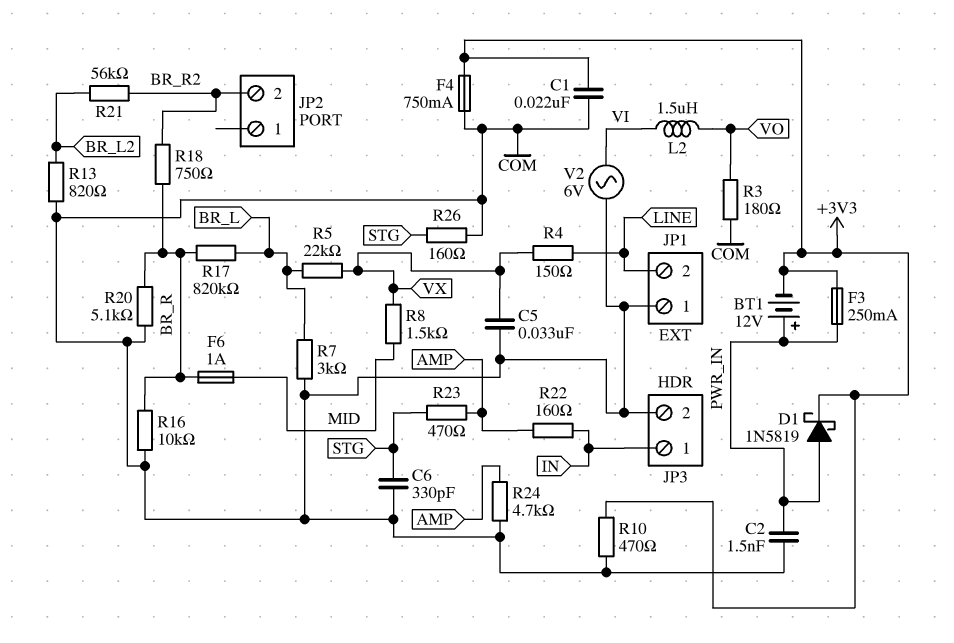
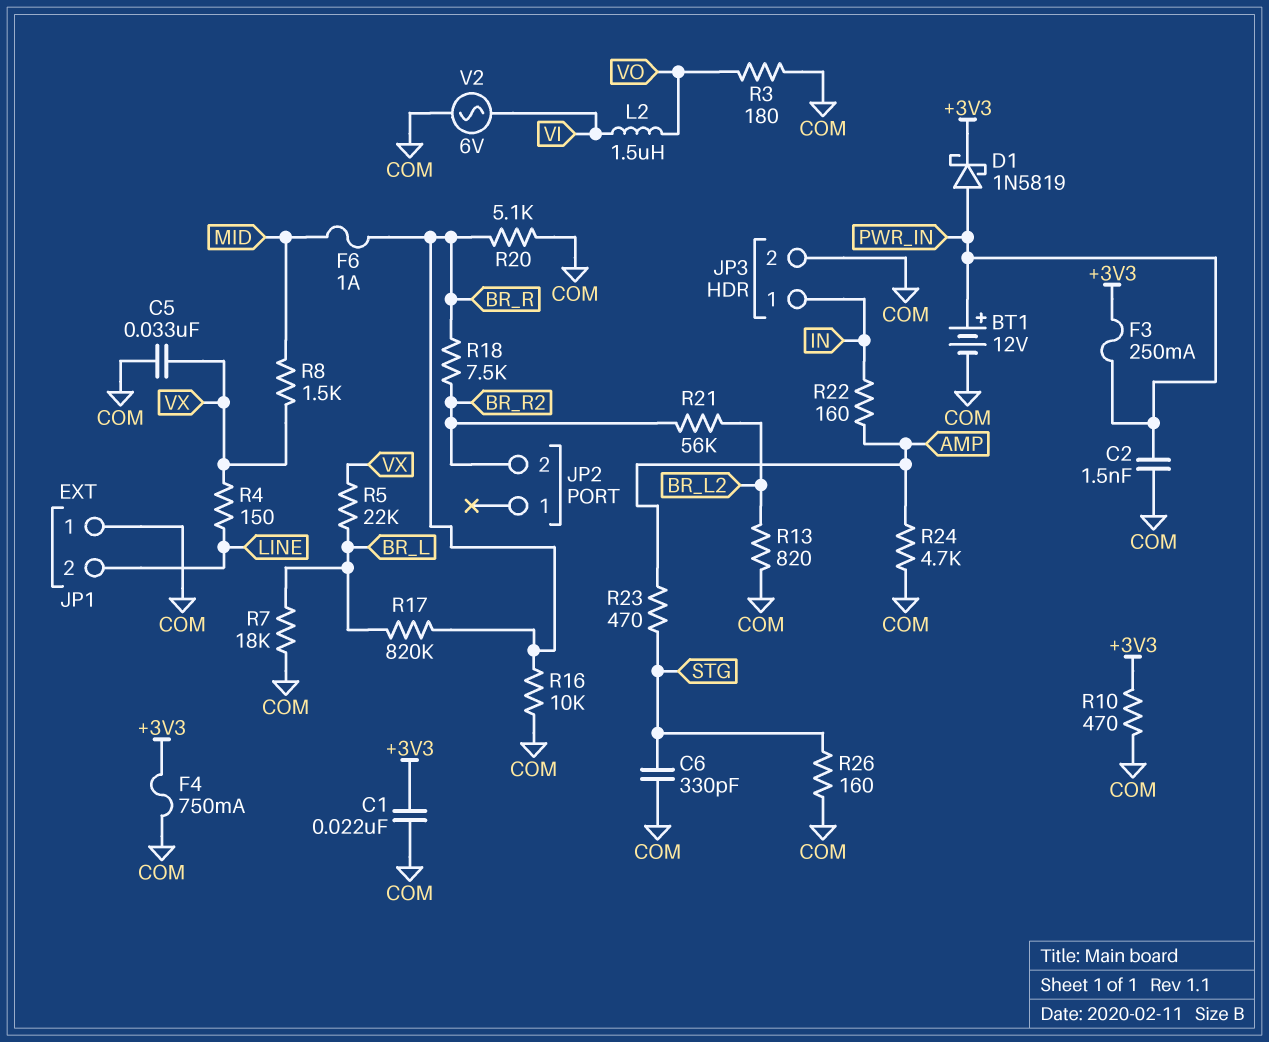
BT1: 12V (plus PWR_IN, minus +3V3) -> 12V (plus PWR_IN, minus COM)
R7: 3k (BR_L, COM) -> 18k (BR_L, COM)
R18: 750 (BR_R, BR_R2) -> 7.5k (BR_R, BR_R2)

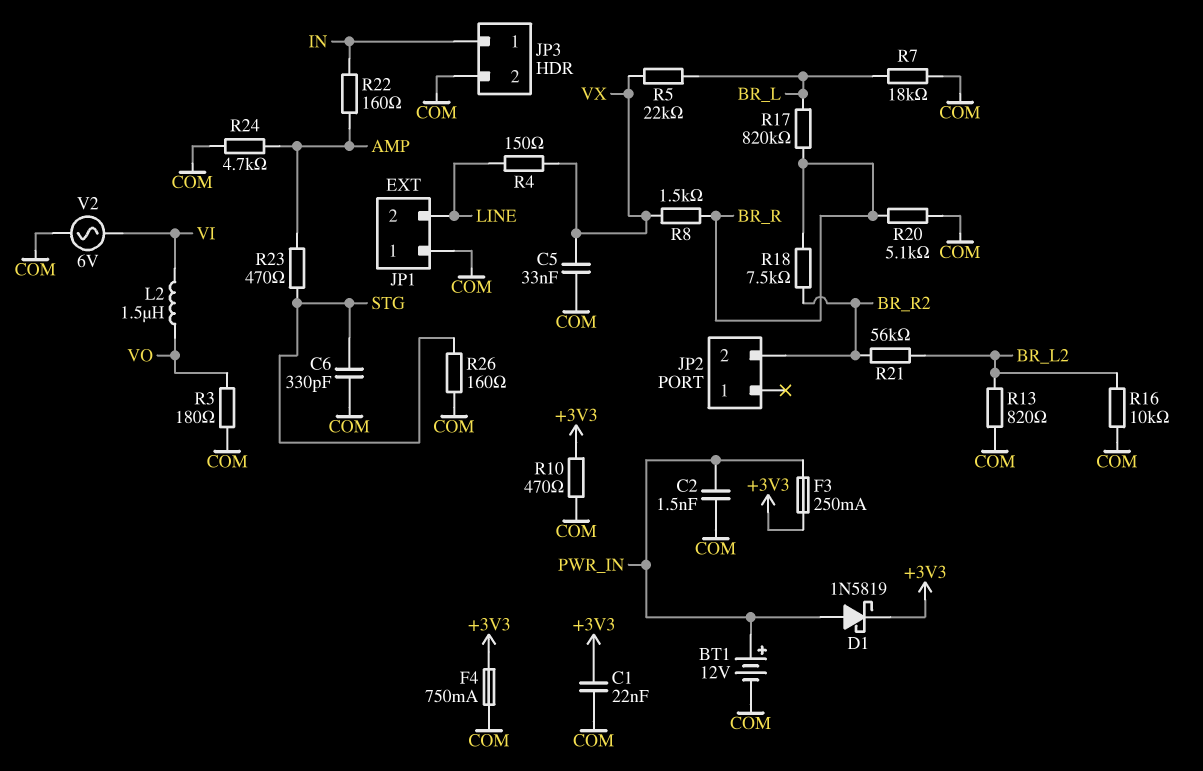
F6: 1A (BR_R, MID) -> none
R8: 1.5k (MID, VX) -> 1.5k (BR_R, VX)
R16: 10k (BR_R, COM) -> 10k (BR_L2, COM)

